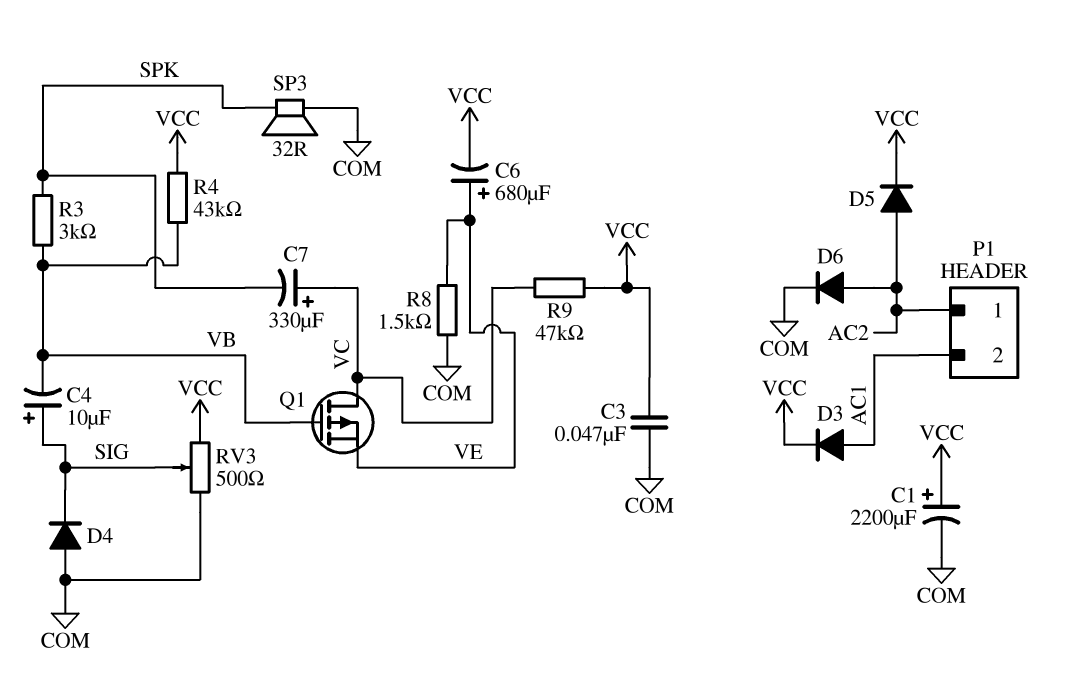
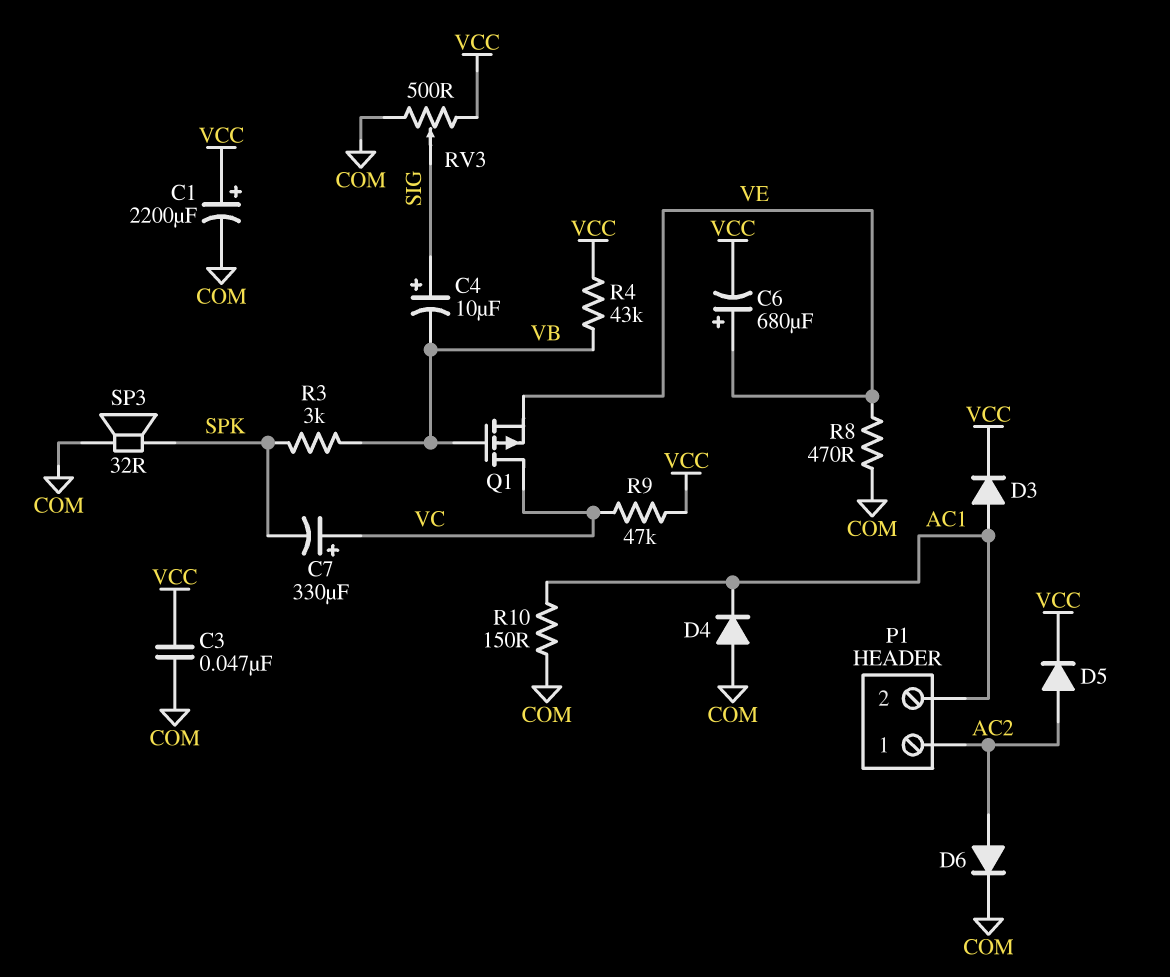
D4: diode (A COM, K SIG) -> diode (A COM, K AC1)
R8: 1.5k (COM, VE) -> 470 (COM, VE)
R10: none -> 150 (AC1, COM)

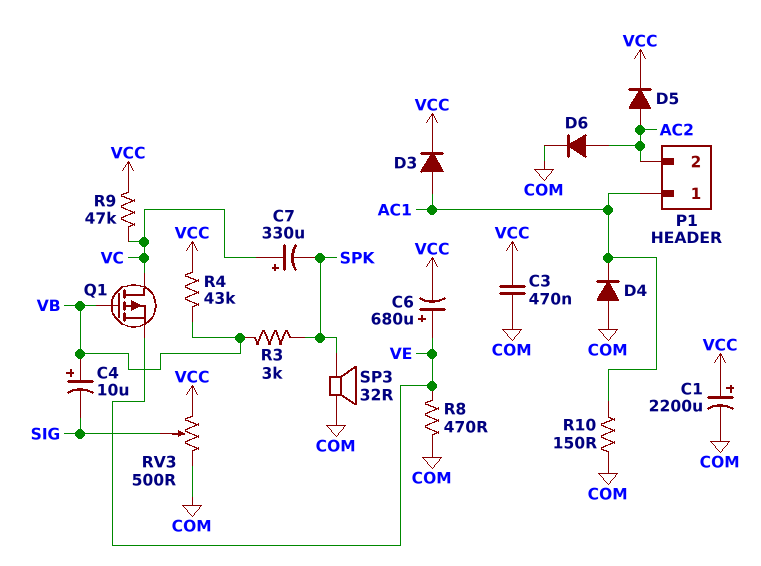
C3: 47nF (COM, VCC) -> 470nF (COM, VCC)
C4: 10uF (plus SIG, minus VB) -> 10uF (plus VB, minus SIG)
P1 pin 1: AC2 -> AC1
P1 pin 2: AC1 -> AC2

